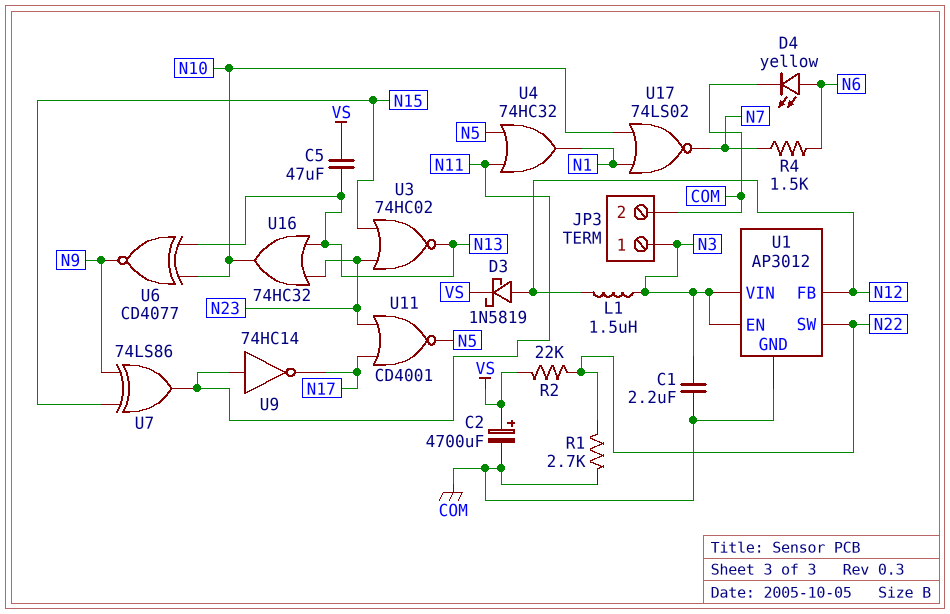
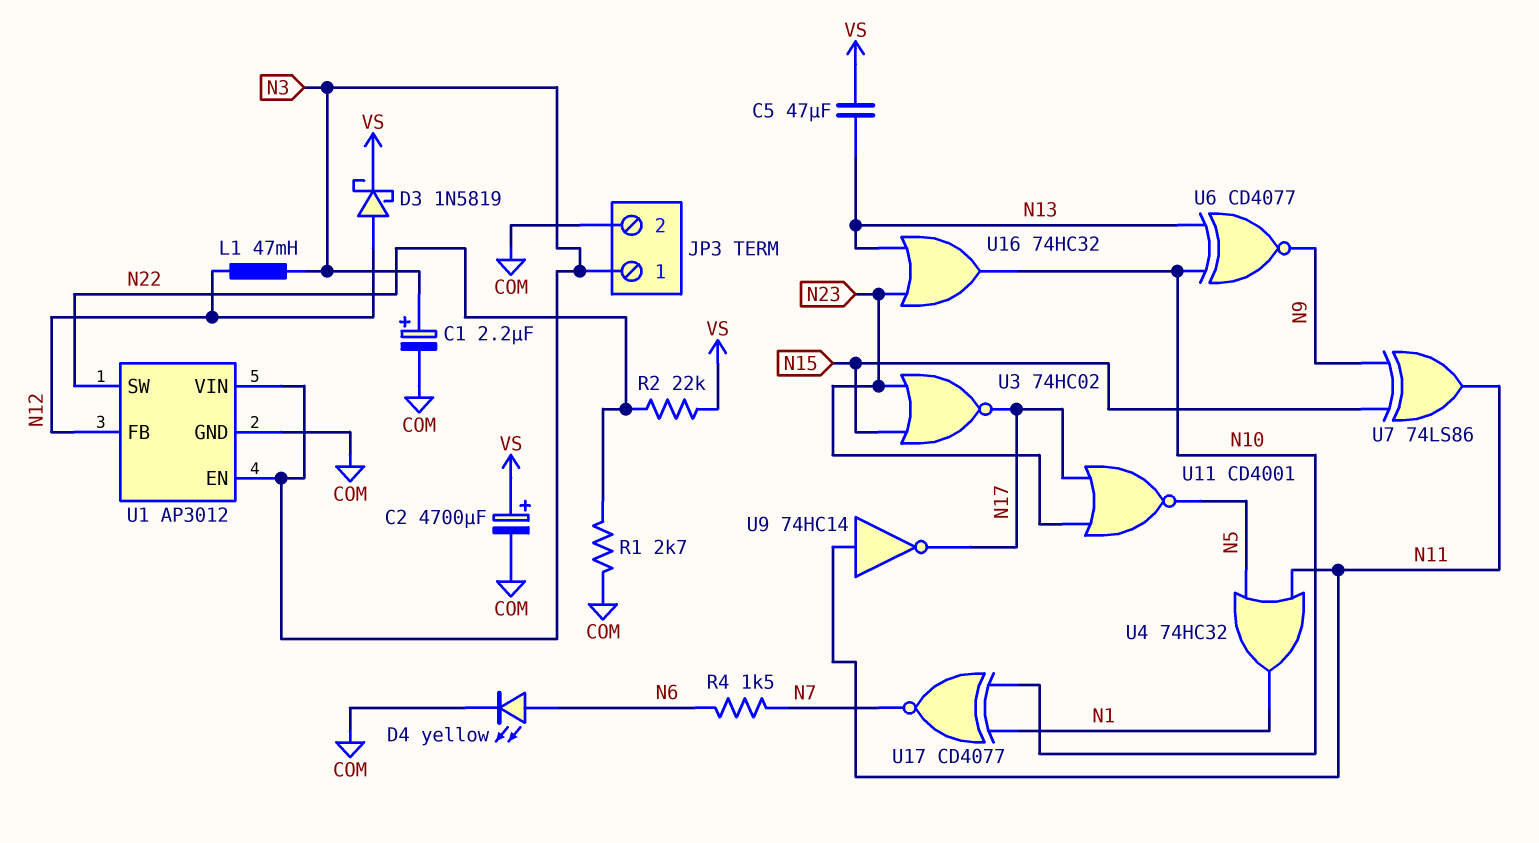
C1: 2.2uF (COM, N3) -> 2.2uF (plus N3, minus COM)
L1: 1.5uH (N3, N12) -> 47mH (N3, N12)
U3: NOR 74HC02 (in N15, in N23, out N13) -> NOR 74HC02 (in N15, in N23, out N17)
U17: NOR 74LS02 (in N1, in N10, out N7) -> XNOR CD4077 (in N1, in N10, out N7)

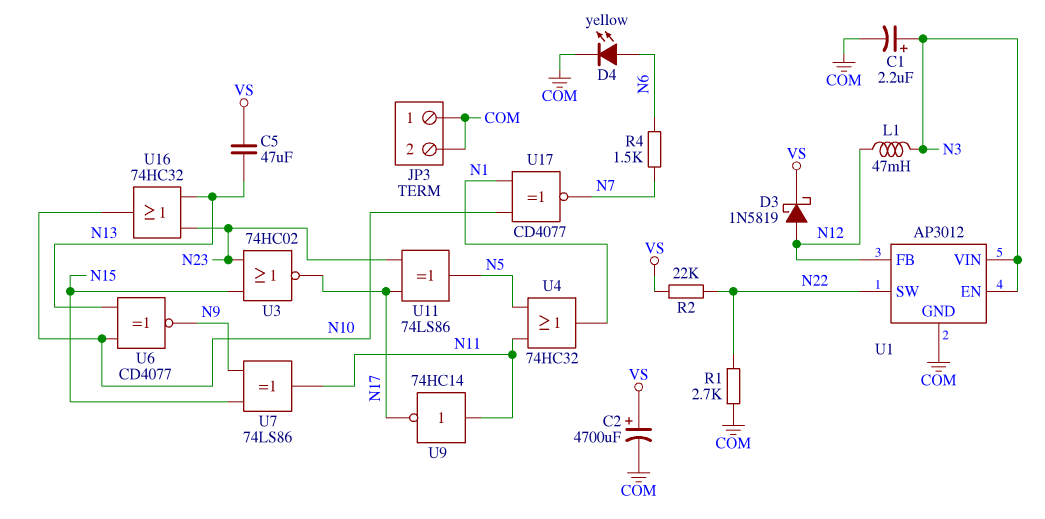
JP3 pin 1: N3 -> COM
U11: NOR CD4001 (in N17, in N23, out N5) -> XOR 74LS86 (in N17, in N23, out N5)

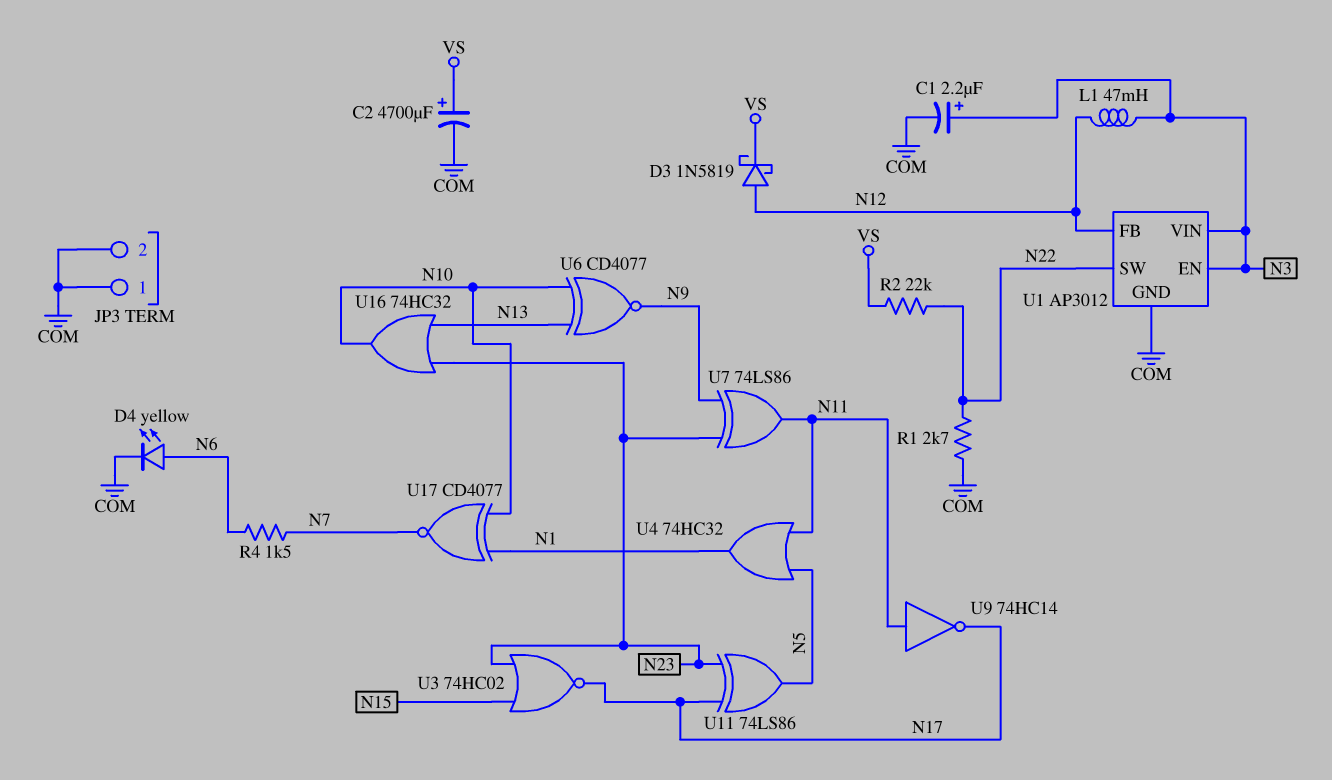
C5: 47uF (N13, VS) -> none
U7: XOR 74LS86 (in N9, in N15, out N11) -> XOR 74LS86 (in N9, in N23, out N11)

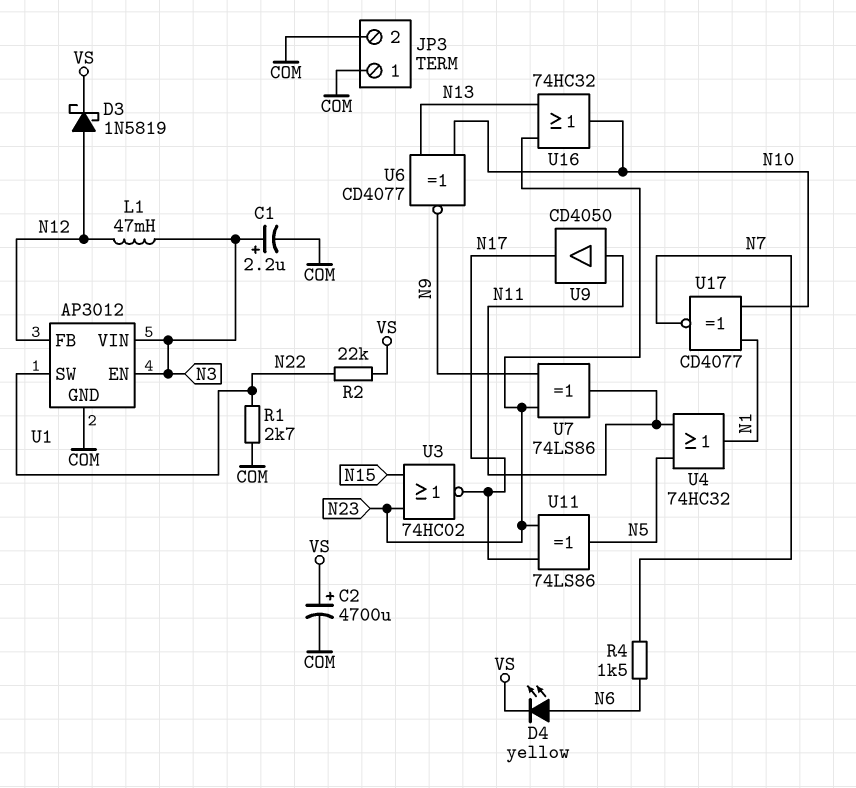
D4: LED yellow (A N6, K COM) -> LED yellow (A N6, K VS)
U9: NOT 74HC14 (in N11, out N17) -> buffer CD4050 (in N11, out N17)

